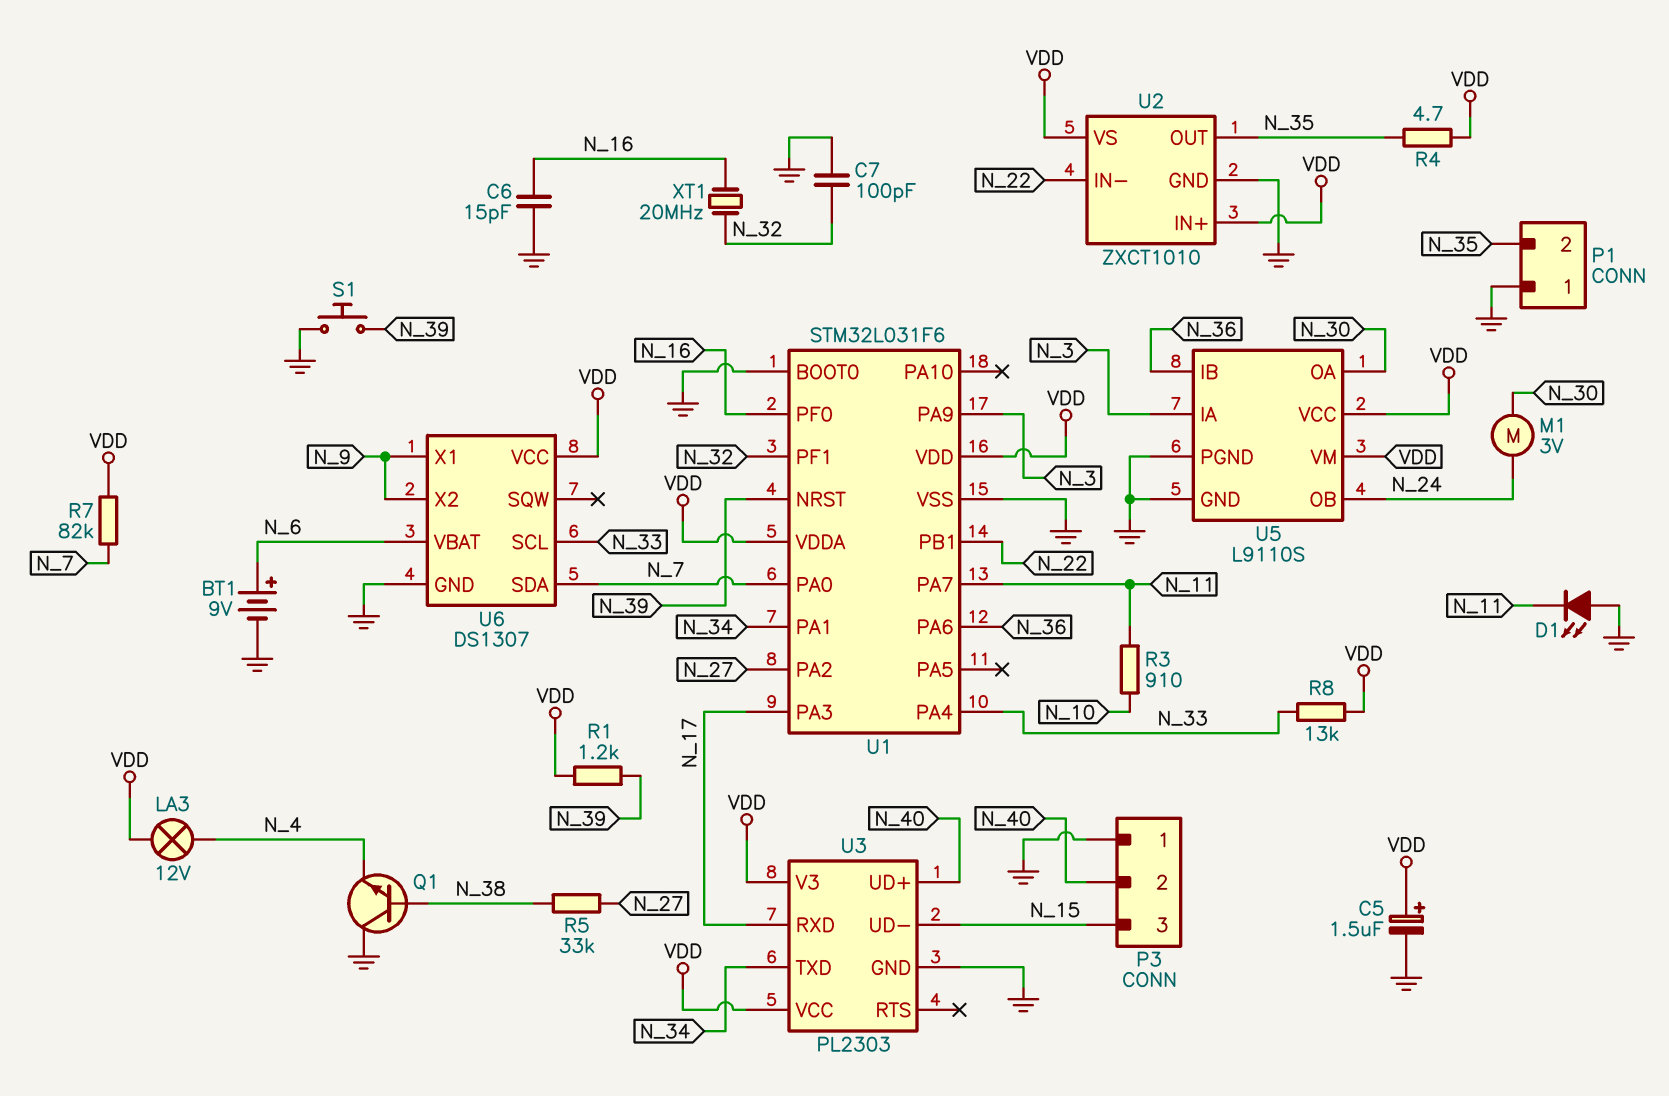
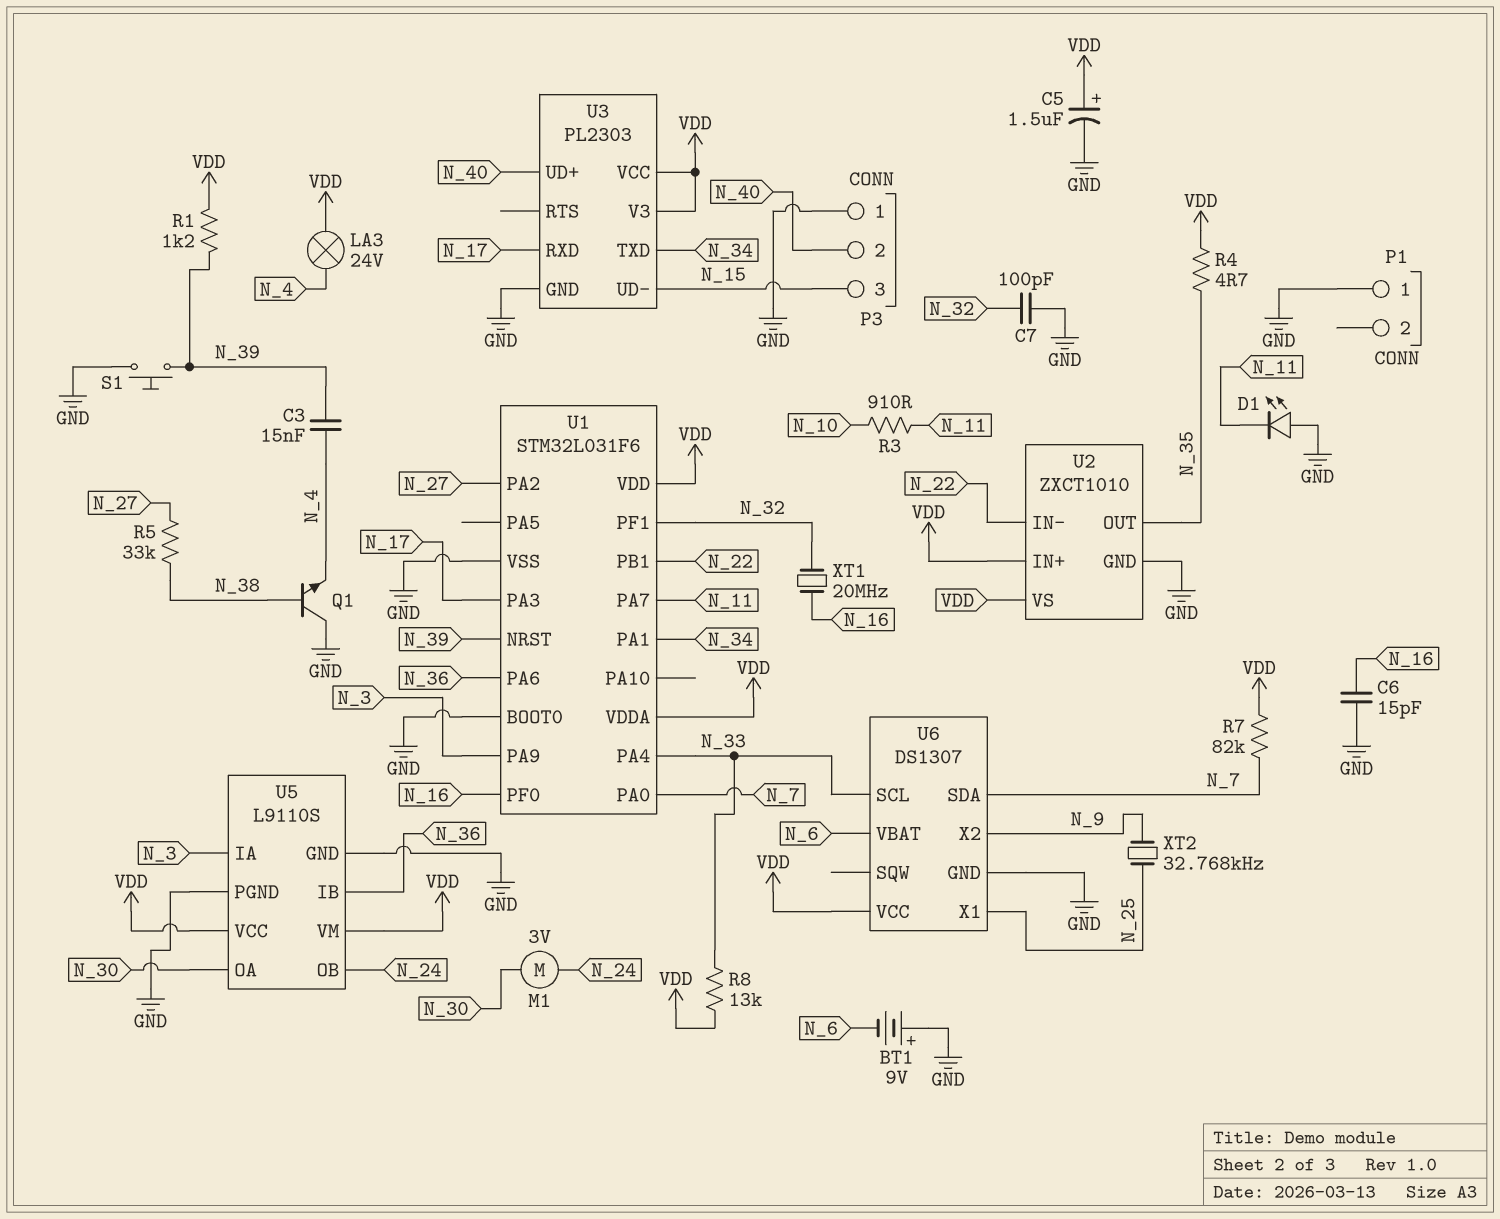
BT1: 9V (plus N_6, minus GND) -> 9V (plus GND, minus N_6)
C3: none -> 15nF (N_4, N_39)
LA3: lamp 12V (N_4, VDD) -> lamp 24V (N_4, VDD)
P1 pin 2: N_35 -> none
U6 pin X1: N_9 -> N_25
XT2: none -> 32.768kHz (N_9, N_25)

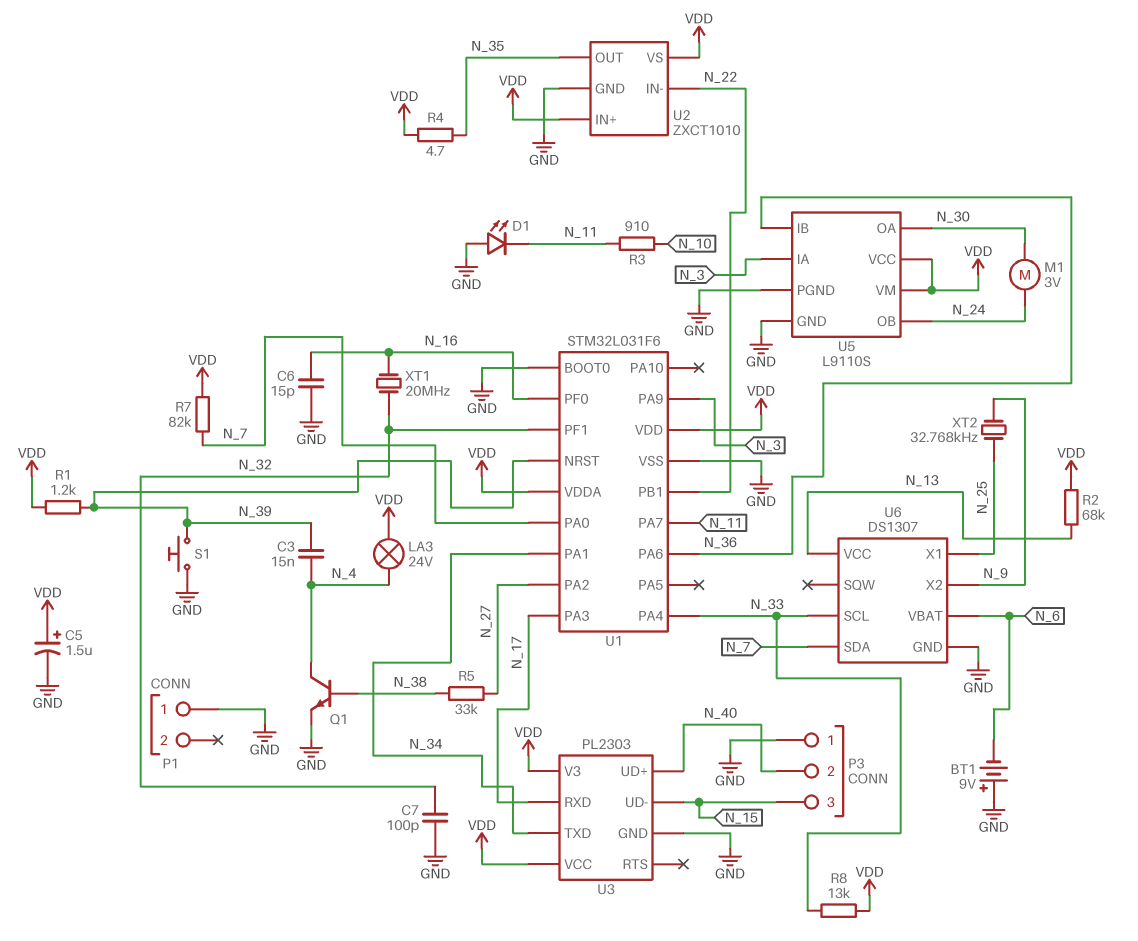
Q1: NPN (B N_38, C GND, E N_4) -> NPN (B N_38, C N_4, E GND)
R2: none -> 68k (N_13, VDD)
U6 pin VCC: VDD -> N_13

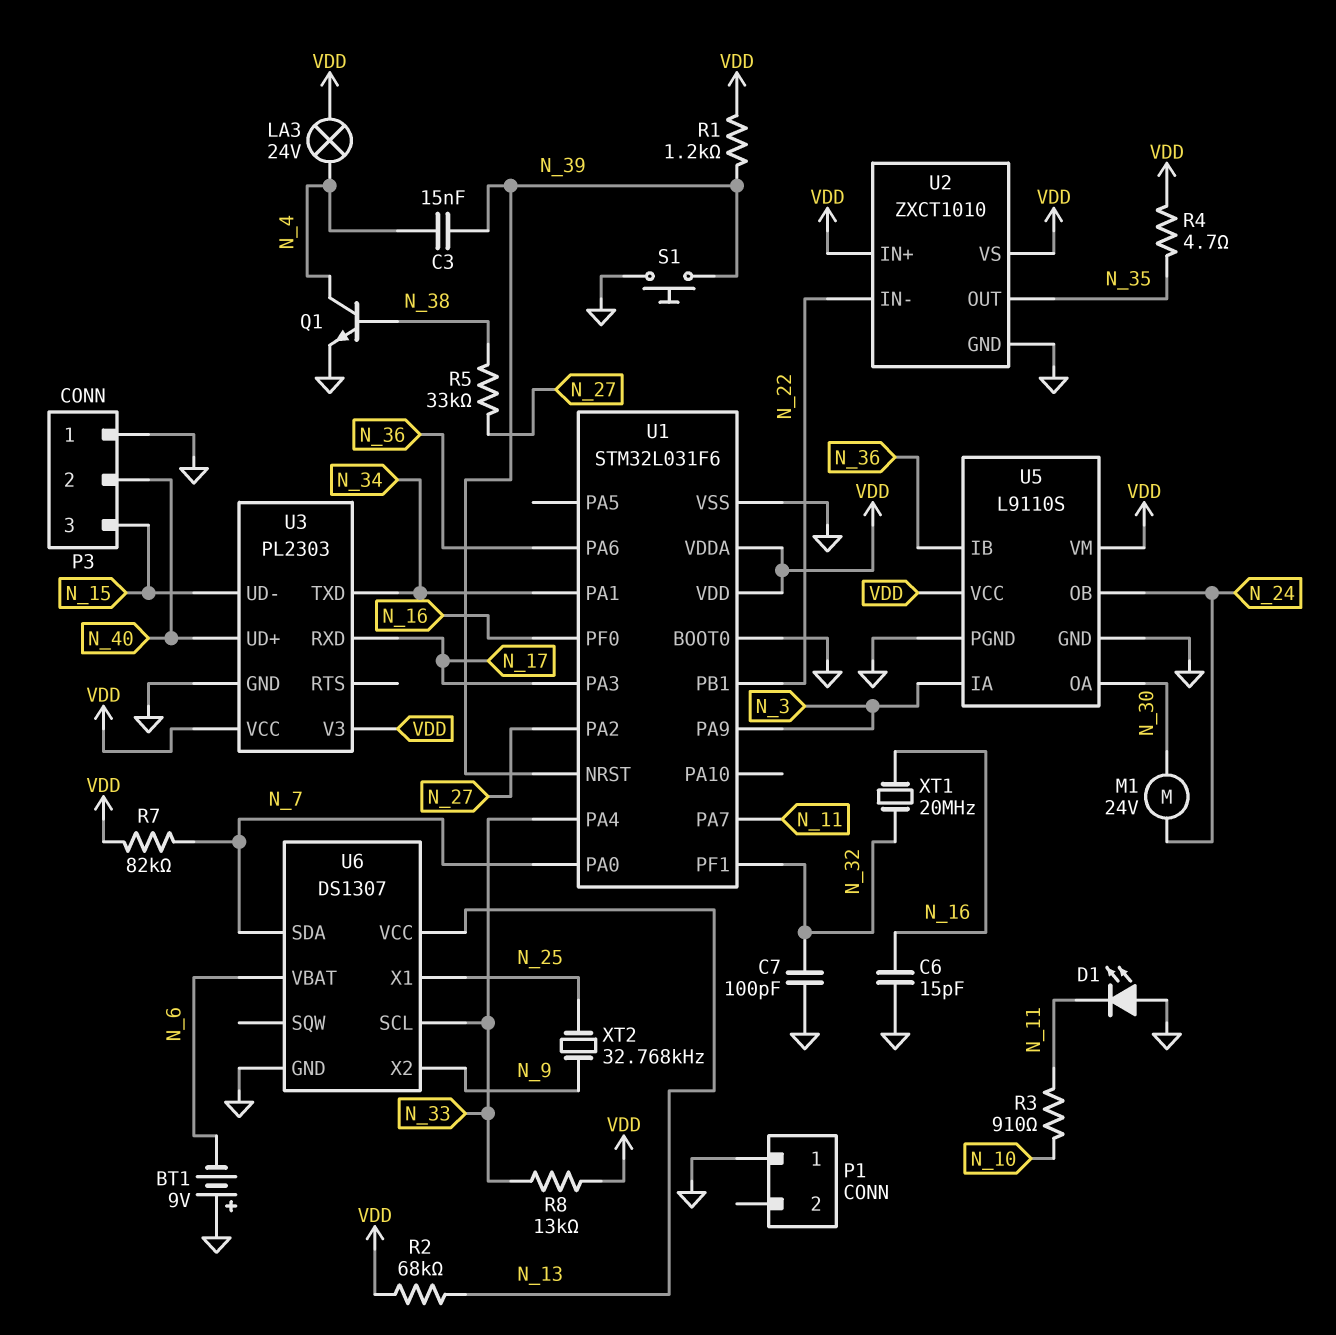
C5: 1.5uF (plus VDD, minus GND) -> none
M1: motor 3V (N_24, N_30) -> motor 24V (N_24, N_30)

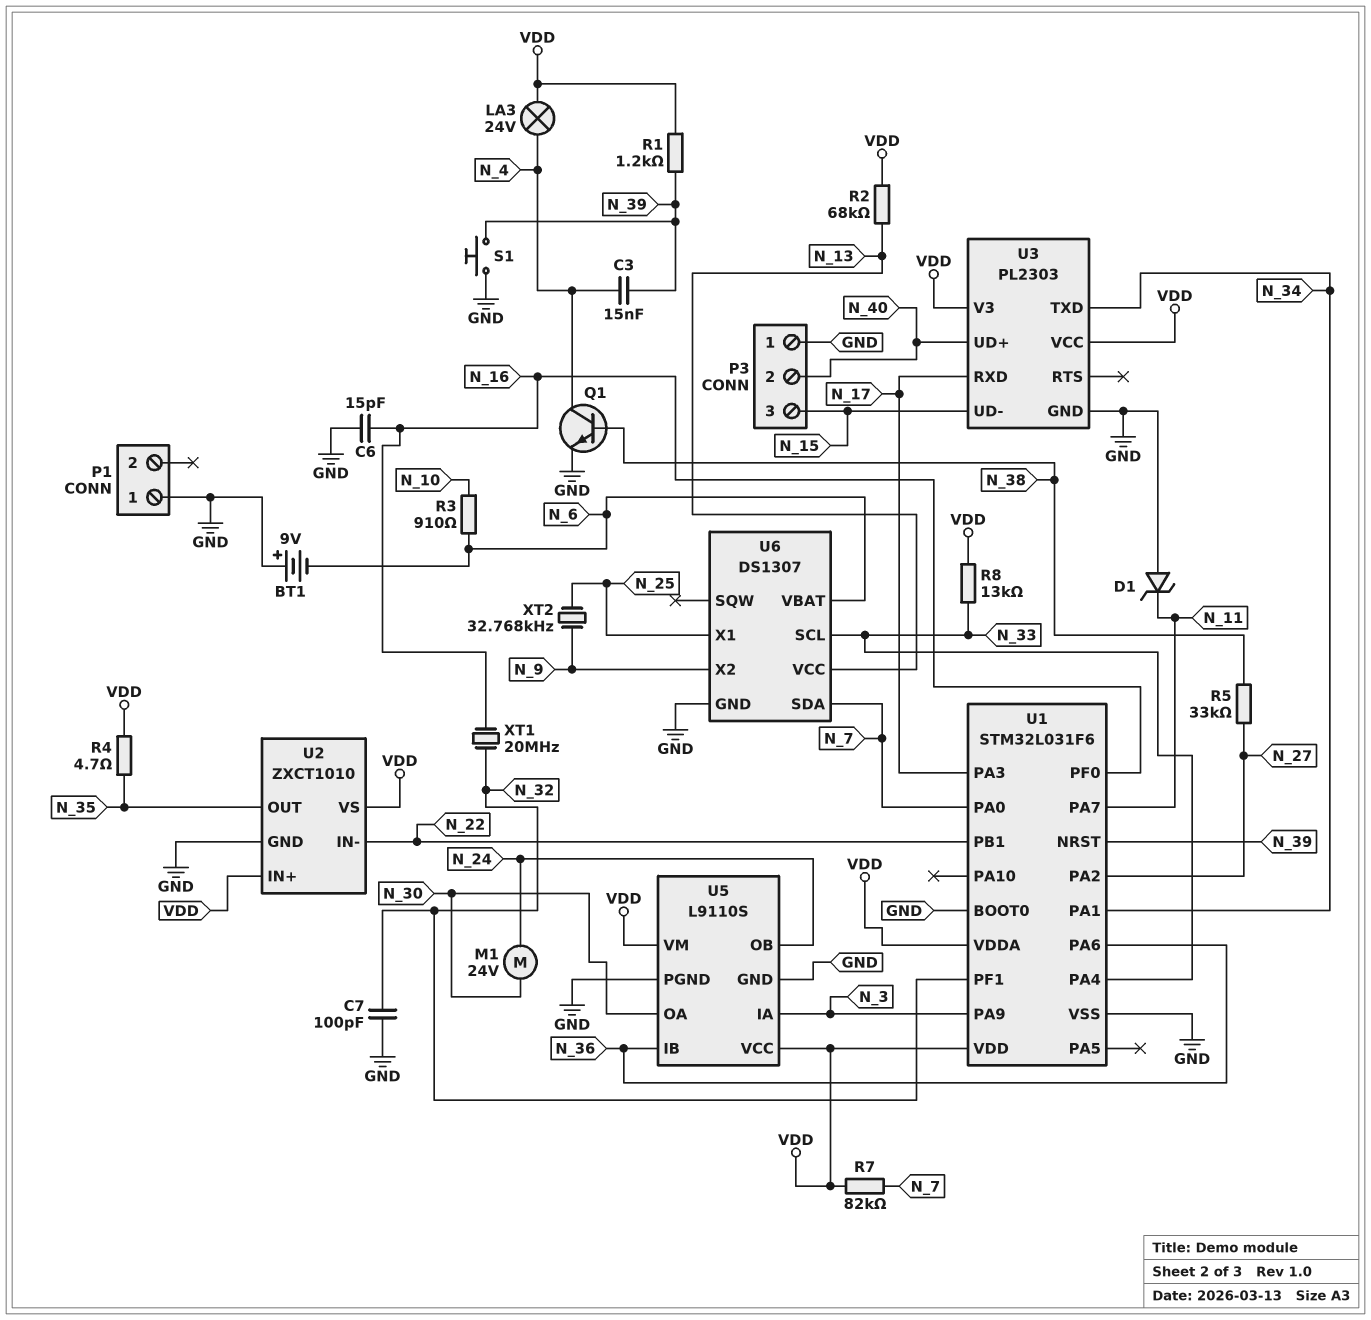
D1: LED (A GND, K N_11) -> zener (A GND, K N_11)
R3: 910 (N_10, N_11) -> 910 (N_6, N_10)

